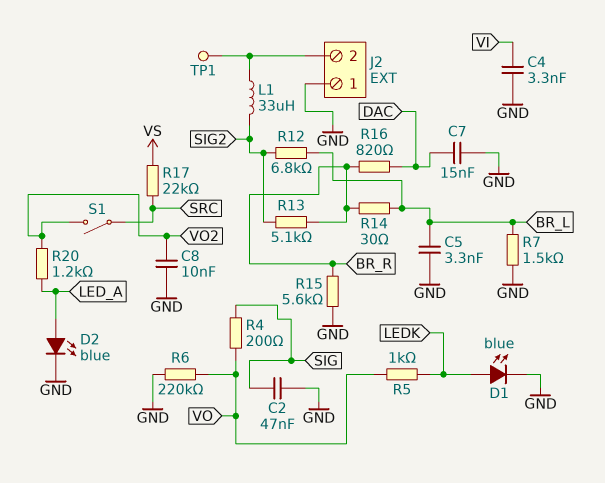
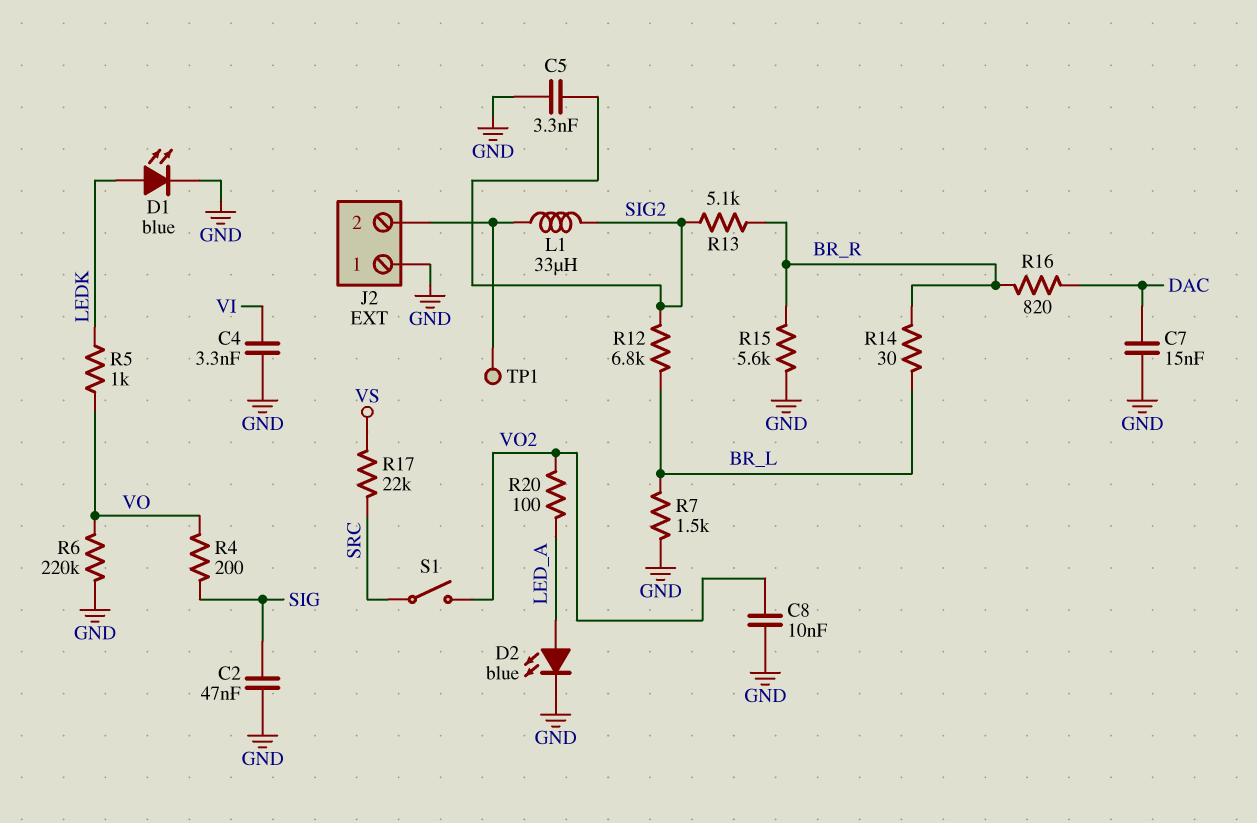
C5: 3.3nF (BR_L, GND) -> 3.3nF (GND, SIG2)
R20: 1.2k (LED_A, VO2) -> 100 (LED_A, VO2)

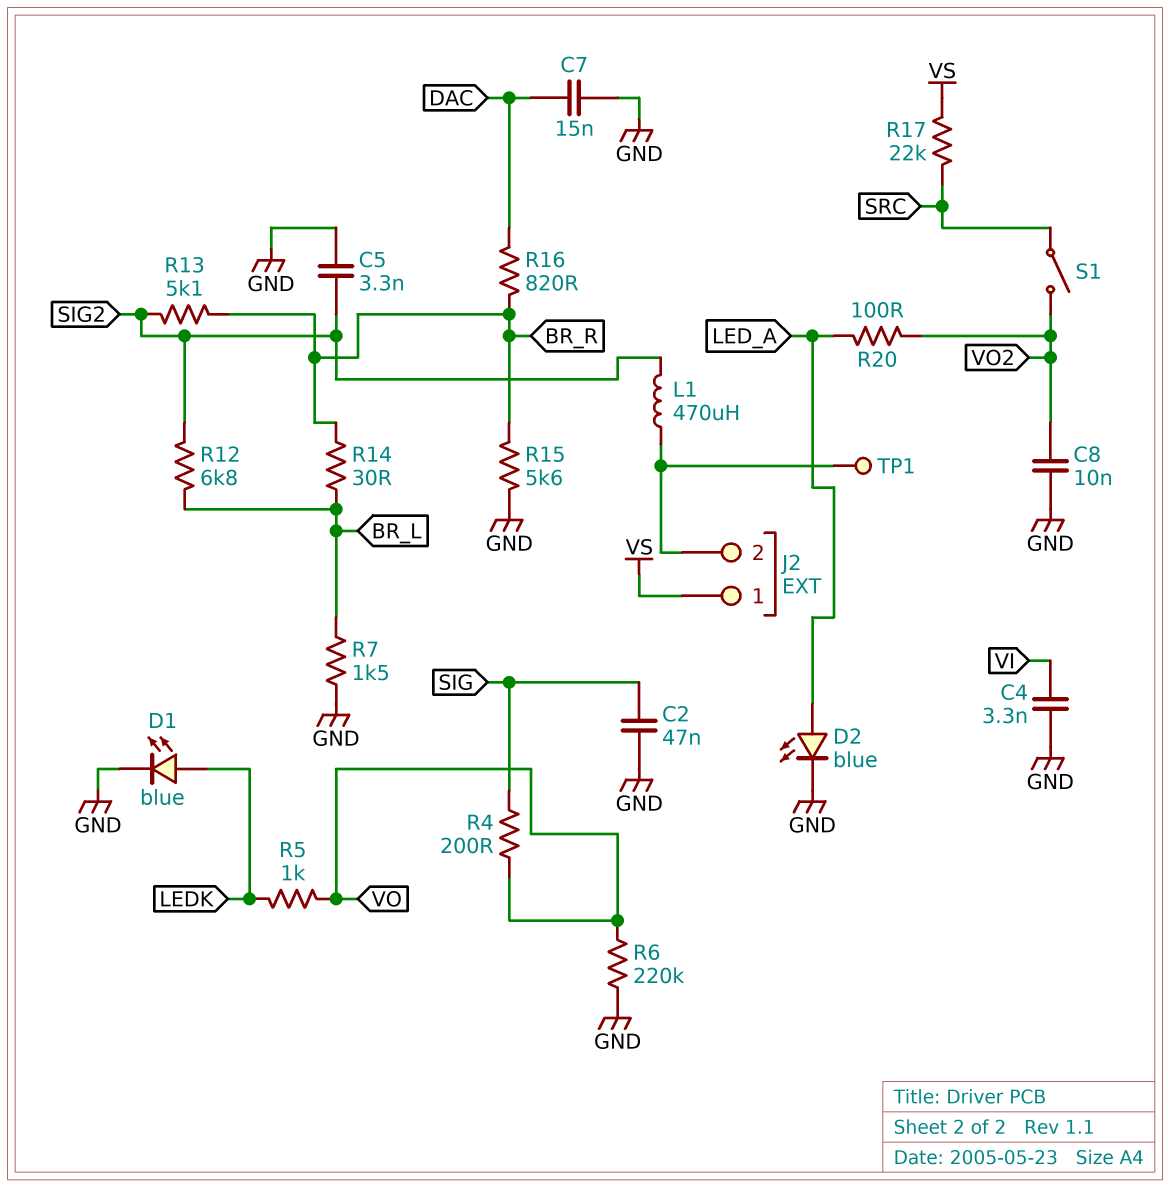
J2 pin 1: GND -> VS
L1: 33uH (J2/2, SIG2) -> 470uH (J2/2, SIG2)

